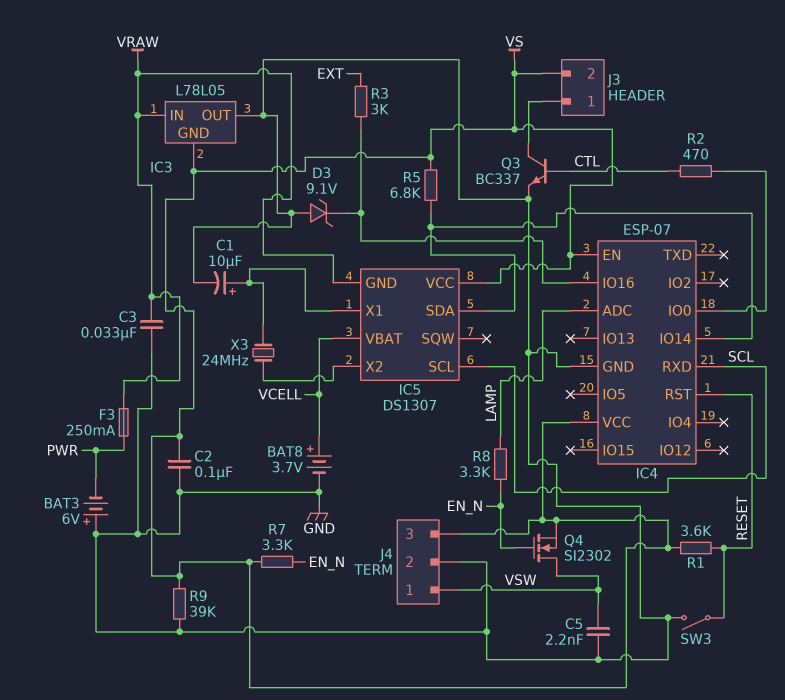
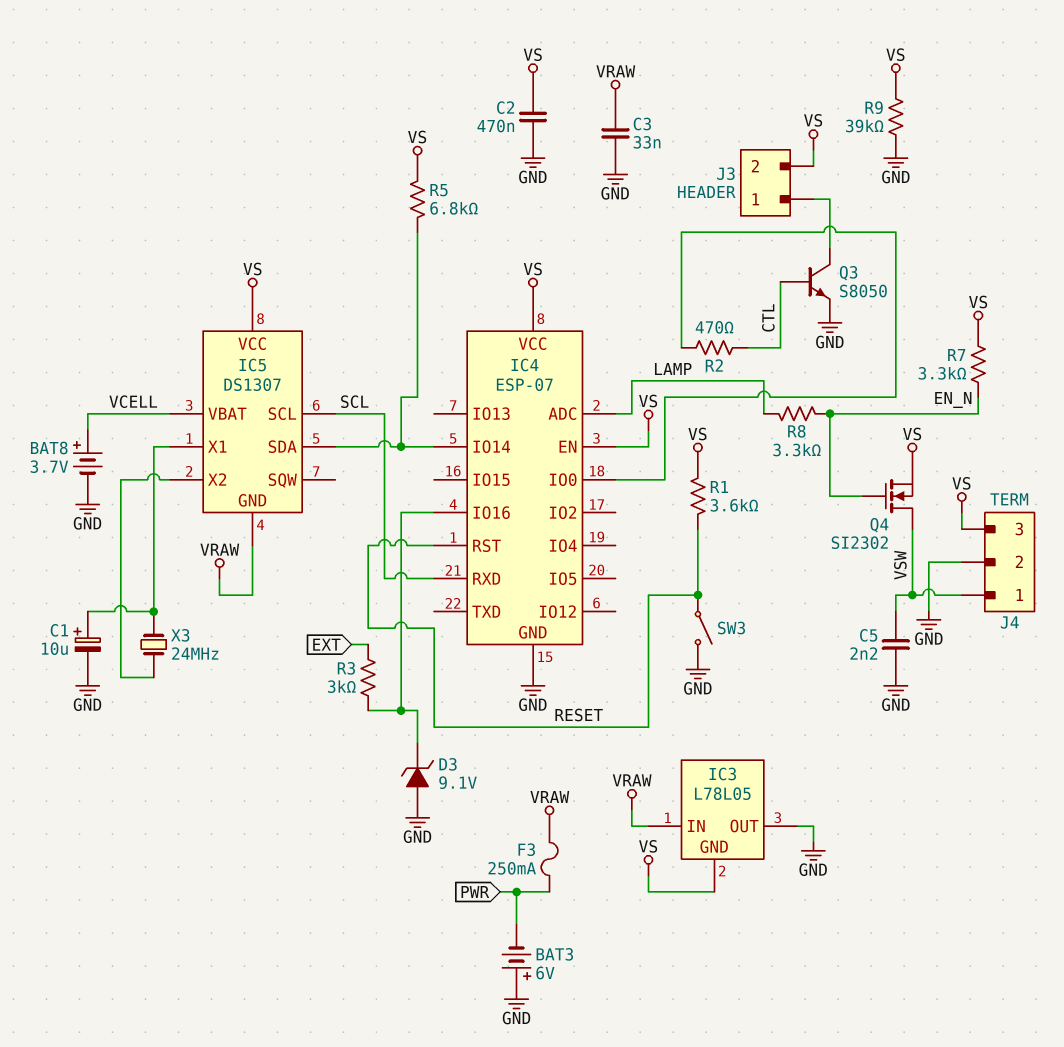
C2: 100nF (GND, VS) -> 470nF (GND, VS)
Q3: NPN BC337 (B CTL, C J3/1, E GND) -> NPN S8050 (B CTL, C J3/1, E GND)

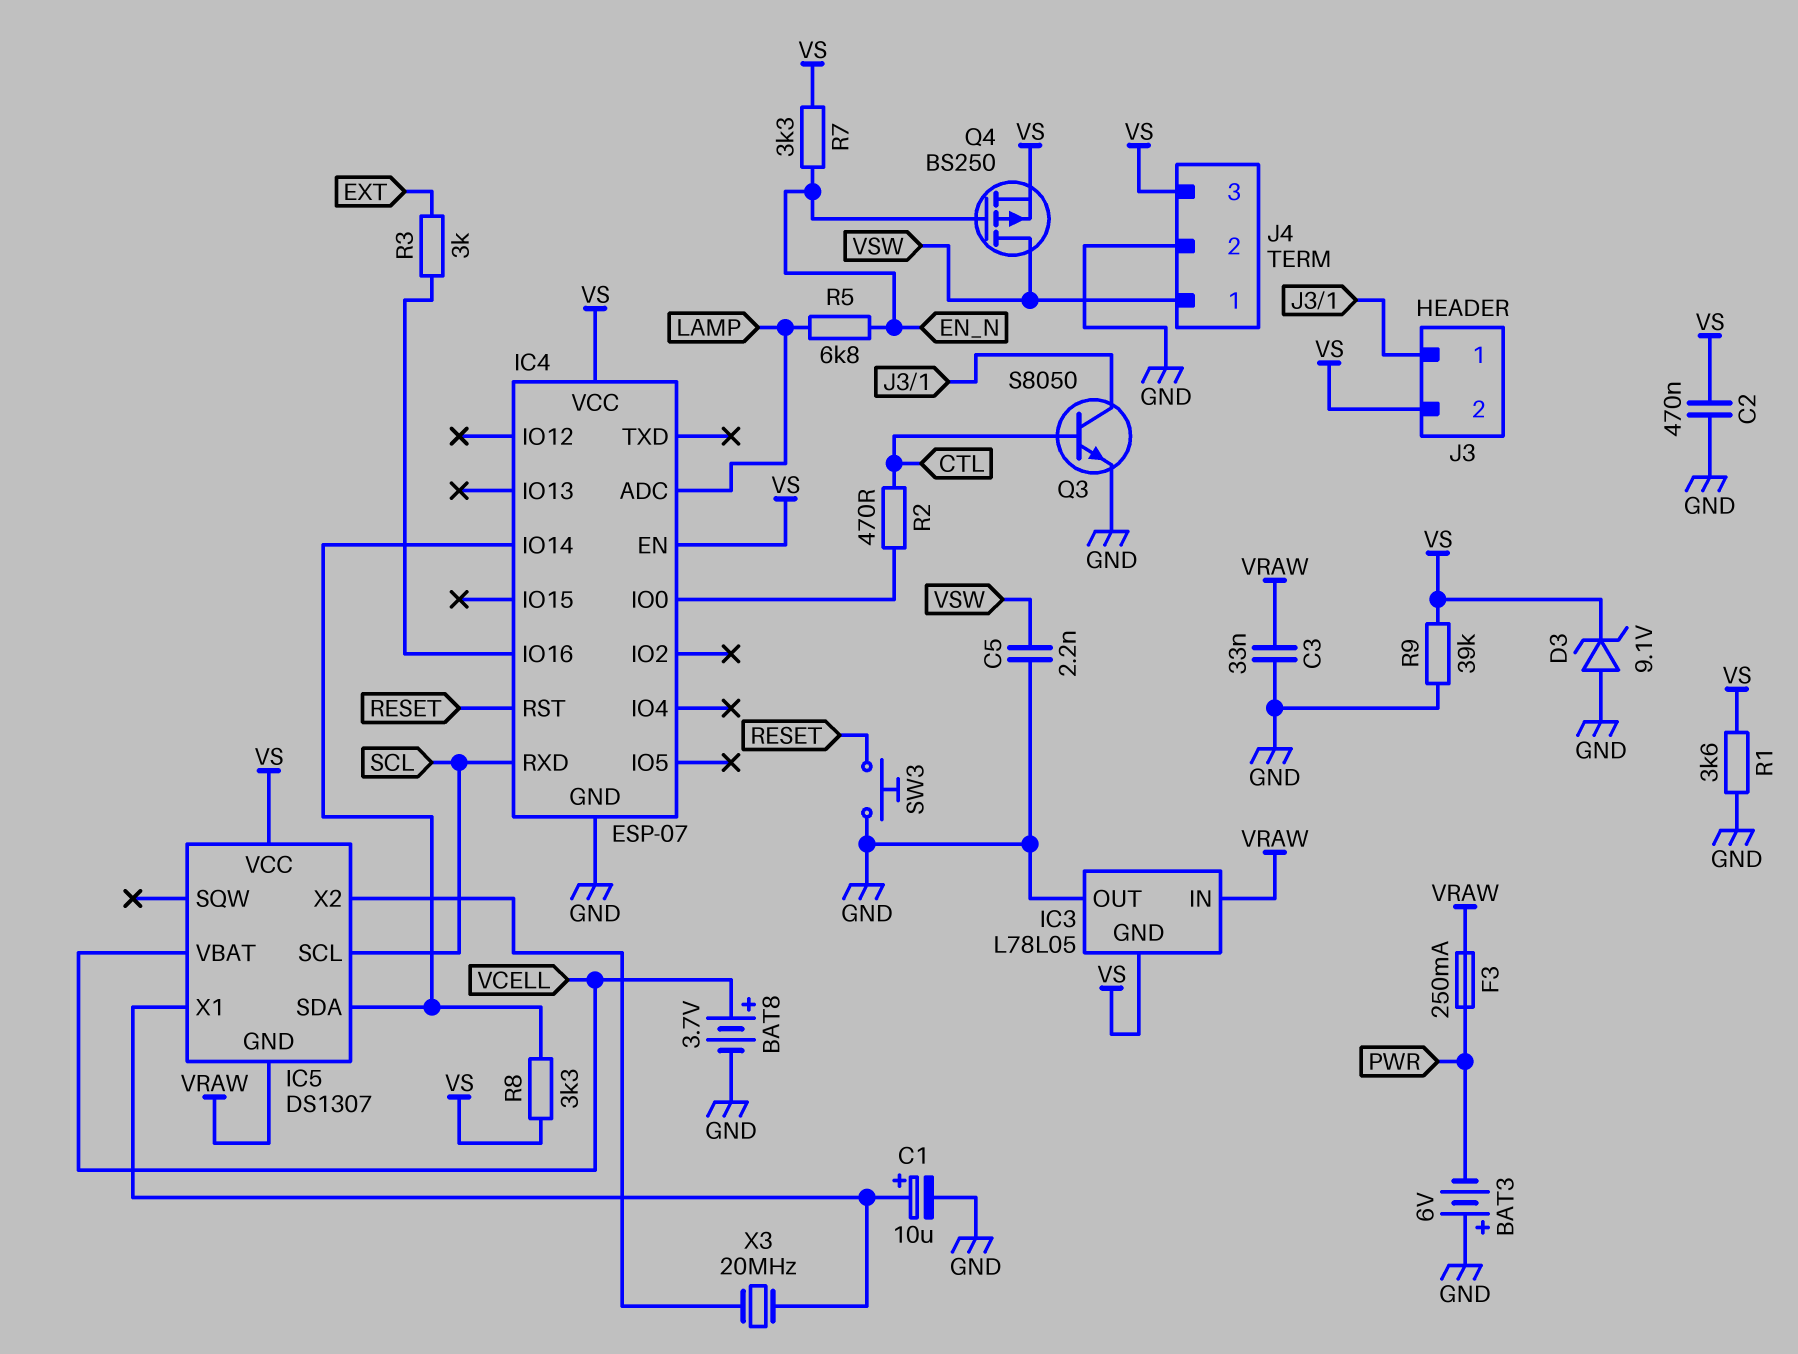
D3: zener 9.1V (A GND, K IC4/IO16) -> zener 9.1V (A GND, K VS)
Q4: NMOS SI2302 (G EN_N, D VSW, S VS) -> PMOS BS250 (G EN_N, D VSW, S VS)
R1: 3.6k (RESET, VS) -> 3.6k (GND, VS)
R5: 6.8k (IC4/IO14, VS) -> 6.8k (EN_N, LAMP)
R8: 3.3k (EN_N, LAMP) -> 3.3k (IC4/IO14, VS)
SW3: switch (GND, RESET) -> button (GND, RESET)
X3: 24MHz (IC5/X1, IC5/X2) -> 20MHz (IC5/X1, IC5/X2)

